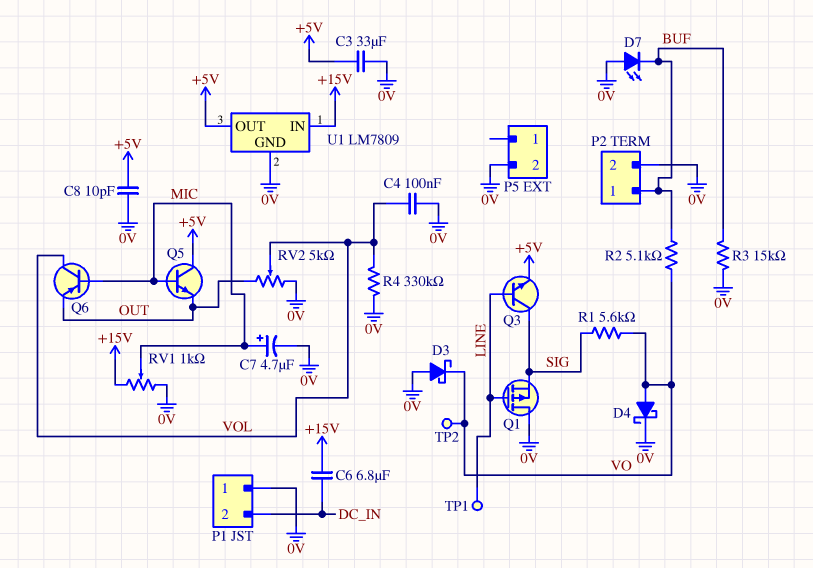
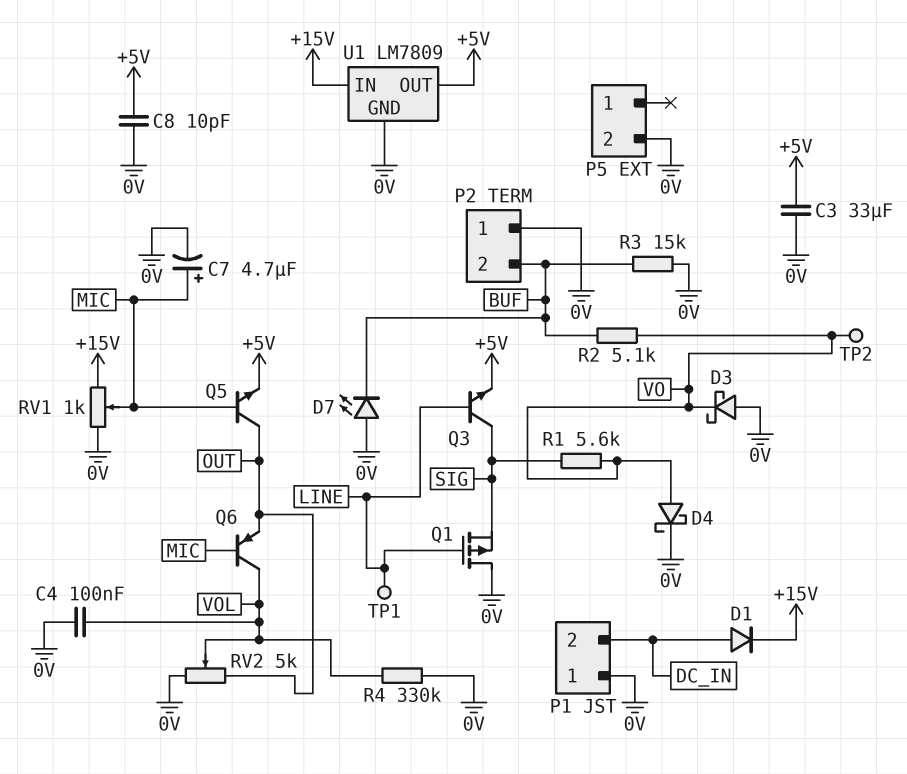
C6: 6.8uF (+15V, DC_IN) -> none
D1: none -> diode (A DC_IN, K +15V)
P2 pin 1: BUF -> 0V
P2 pin 2: 0V -> BUF
Q5: NPN (B MIC, C +5V, E OUT) -> NPN (B MIC, C OUT, E +5V)

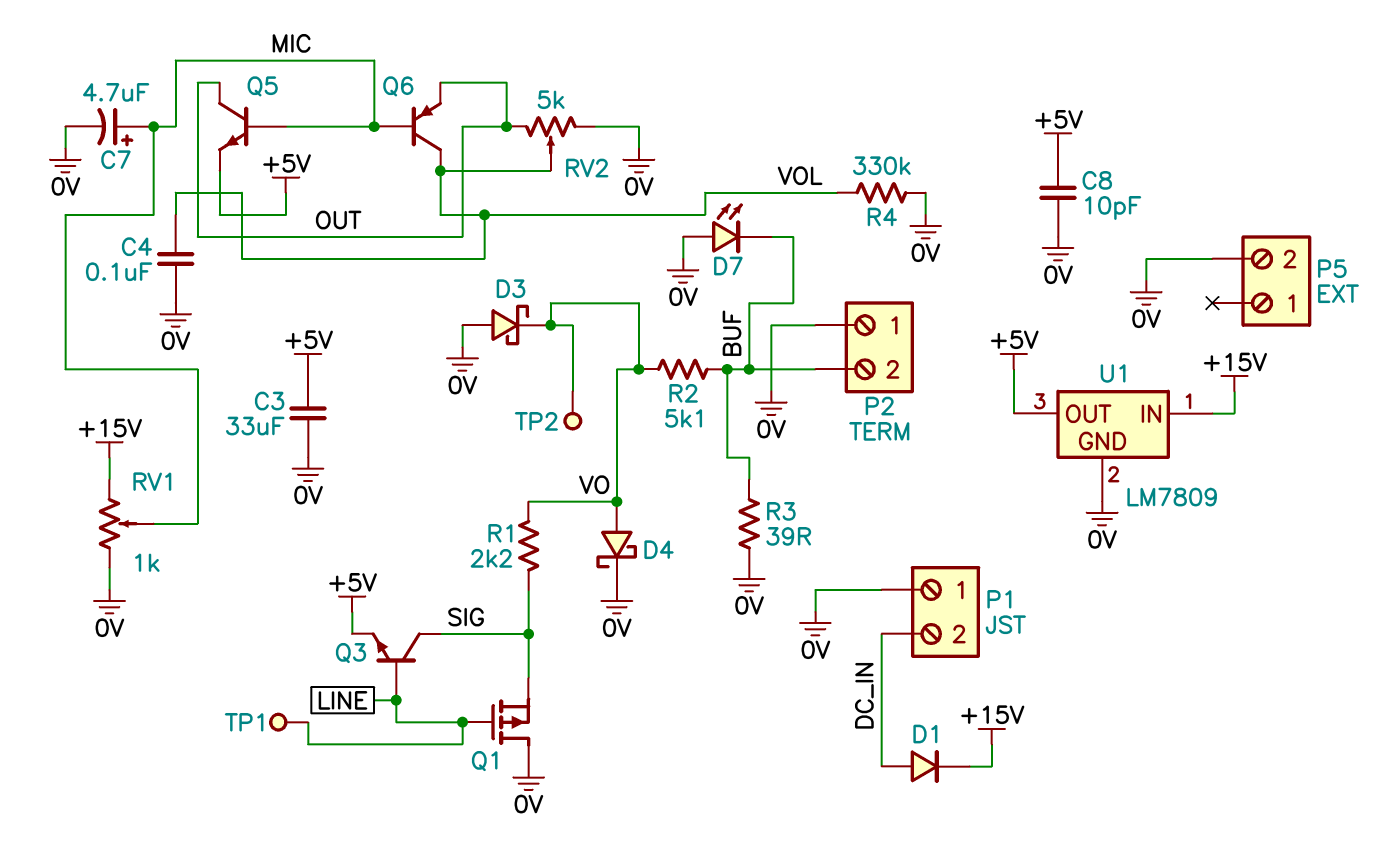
R1: 5.6k (SIG, VO) -> 2.2k (SIG, VO)
R3: 15k (0V, BUF) -> 39 (0V, BUF)

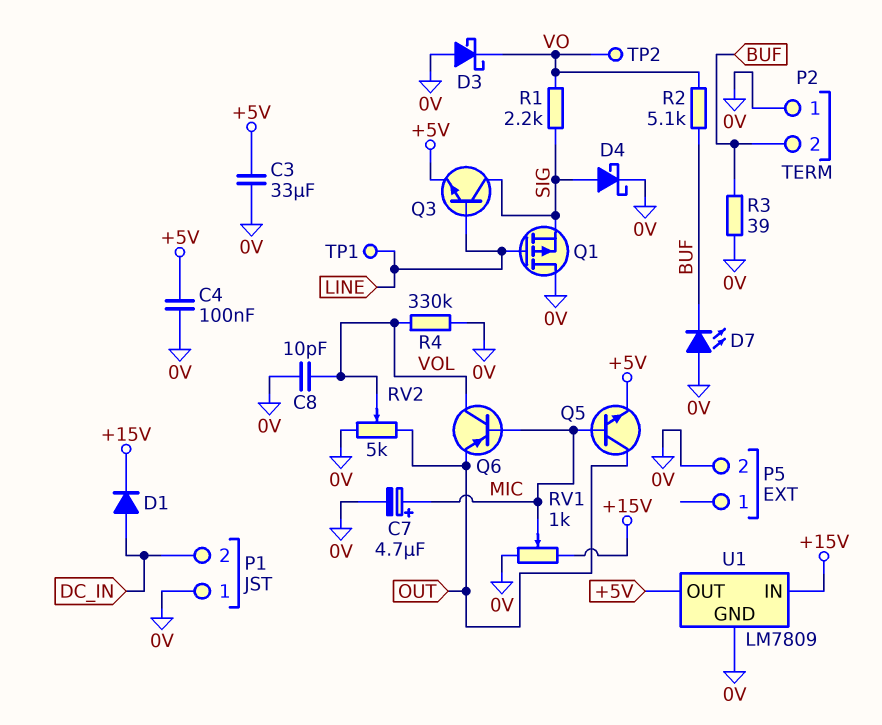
C4: 100nF (0V, VOL) -> 100nF (+5V, 0V)
C8: 10pF (+5V, 0V) -> 10pF (0V, VOL)
D4: schottky (A VO, K 0V) -> schottky (A SIG, K 0V)

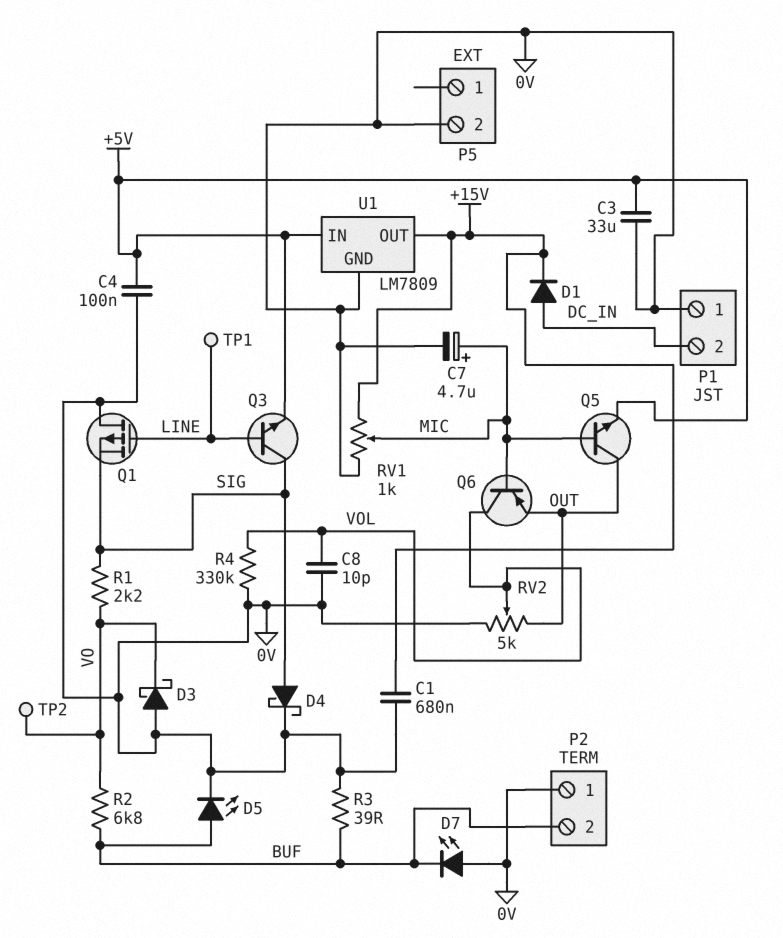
C1: none -> 680nF (+15V, 0V)
D5: none -> LED (A BUF, K 0V)
R2: 5.1k (BUF, VO) -> 6.8k (BUF, VO)
U1 pin IN: +15V -> +5V
U1 pin OUT: +5V -> +15V

